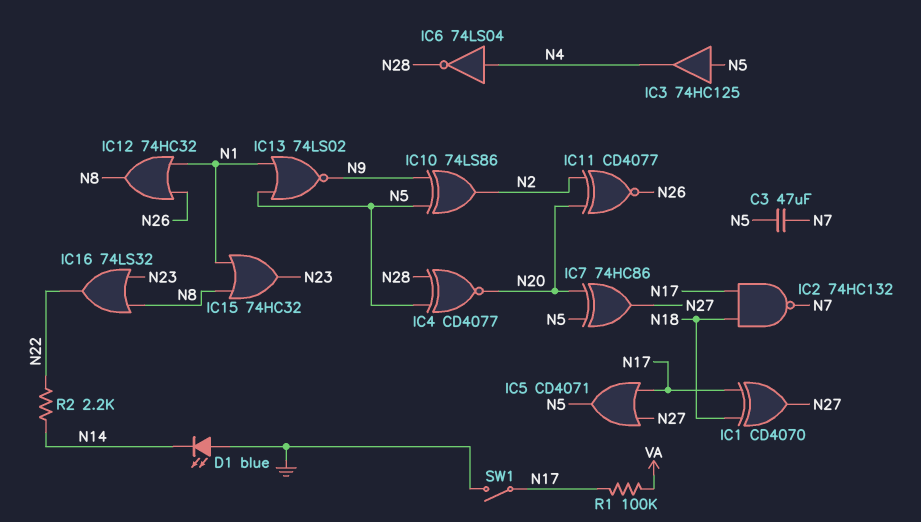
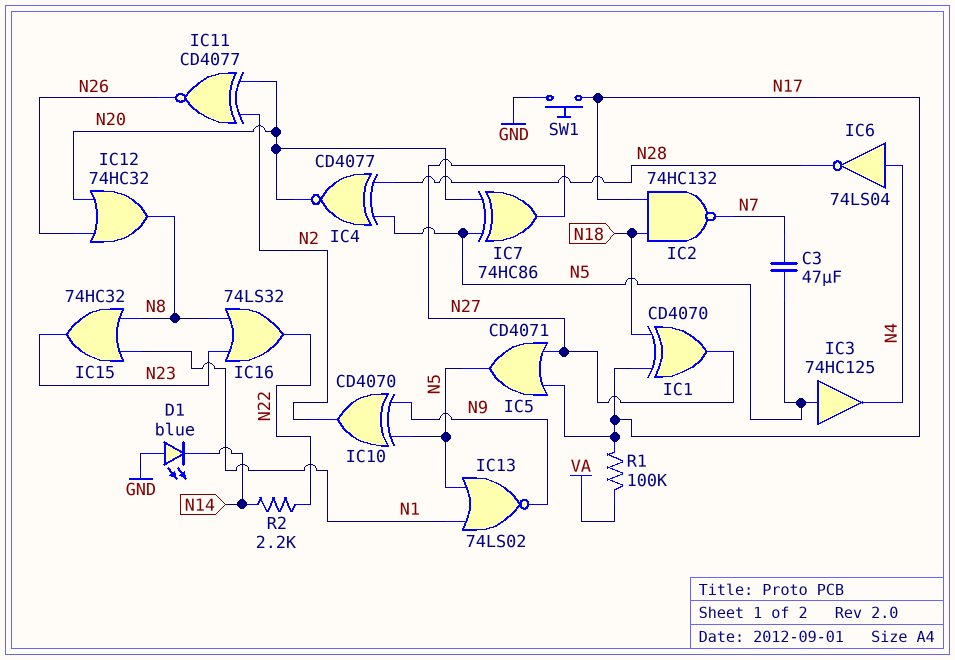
IC10: XOR 74LS86 (in N5, in N9, out N2) -> XOR CD4070 (in N5, in N9, out N2)
IC12: OR 74HC32 (in N1, in N26, out N8) -> OR 74HC32 (in N20, in N26, out N8)
SW1: switch (GND, N17) -> button (GND, N17)

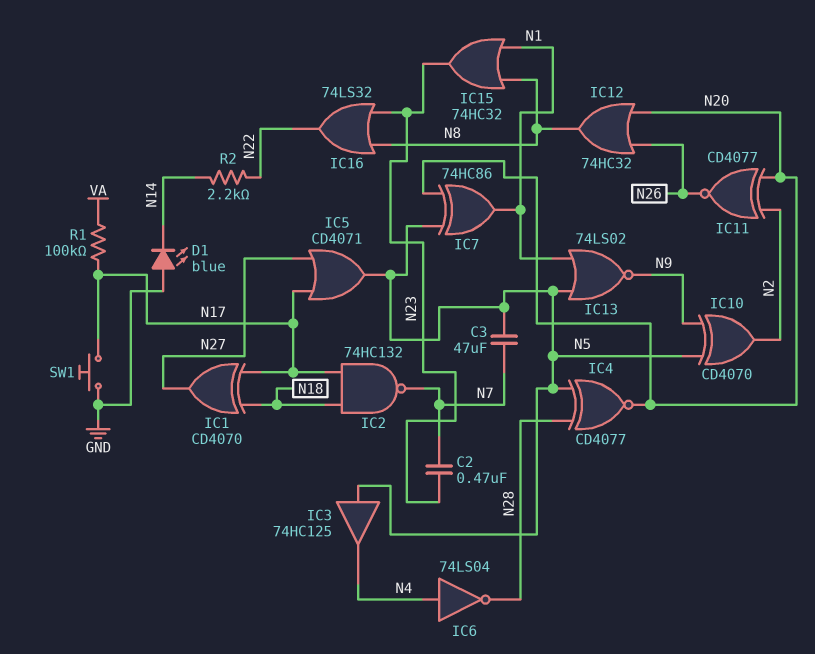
C2: none -> 470nF (N7, N23)
IC7: XOR 74HC86 (in N5, in N20, out N27) -> XOR 74HC86 (in N5, in N20, out N1)

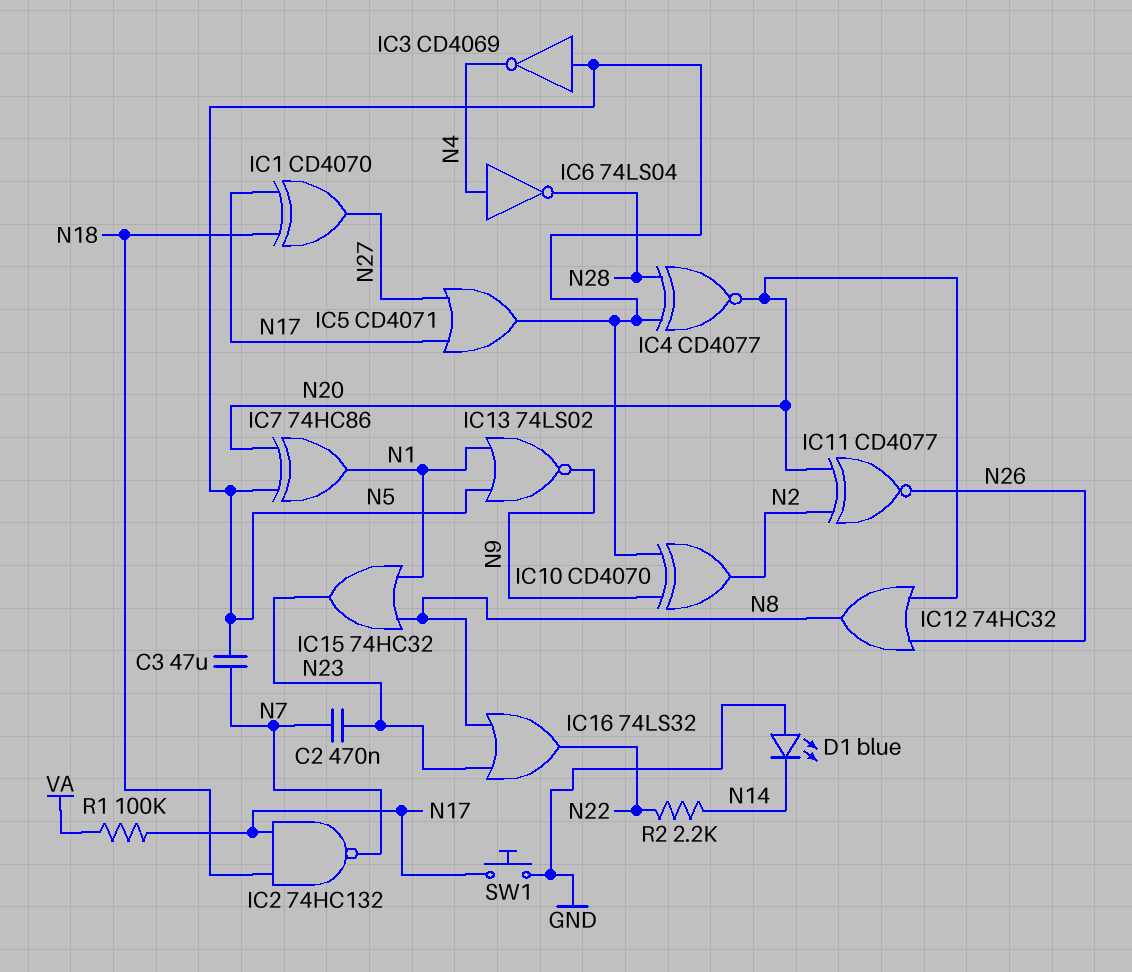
IC3: buffer 74HC125 (in N5, out N4) -> NOT CD4069 (in N5, out N4)

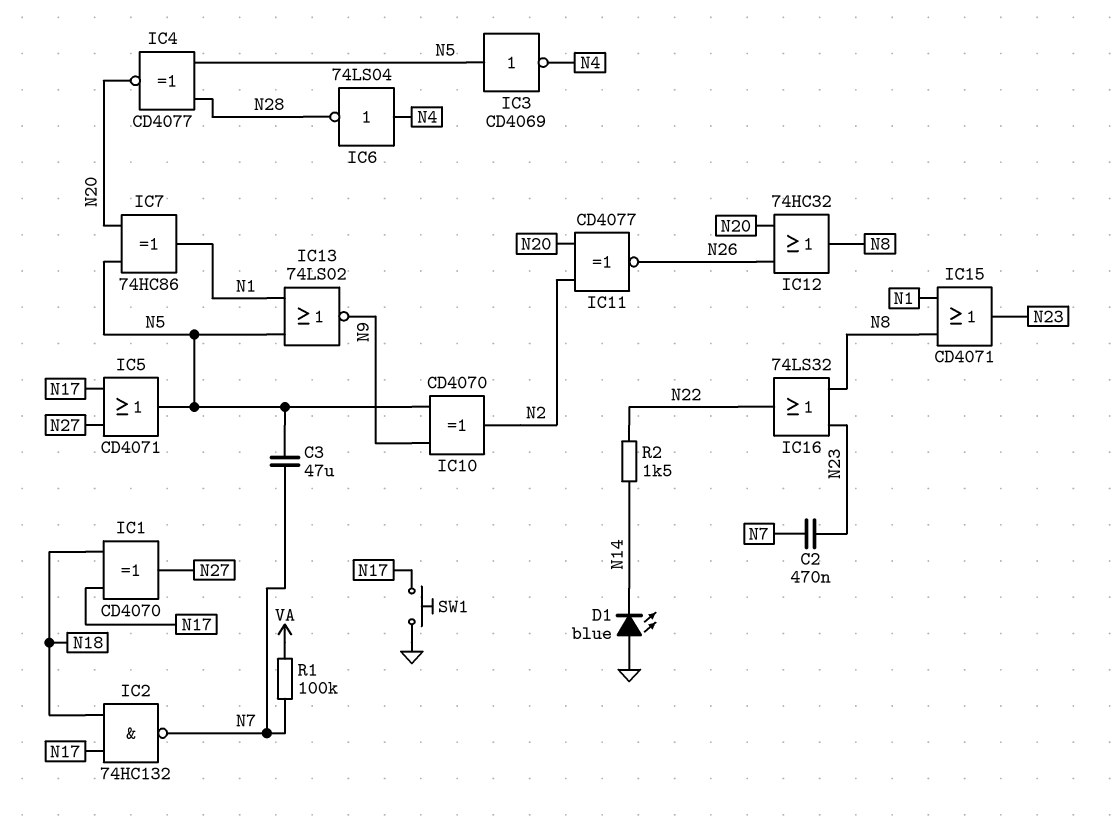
IC15: OR 74HC32 (in N1, in N8, out N23) -> OR CD4071 (in N1, in N8, out N23)
R1: 100k (N17, VA) -> 100k (N7, VA)
R2: 2.2k (N14, N22) -> 1.5k (N14, N22)

